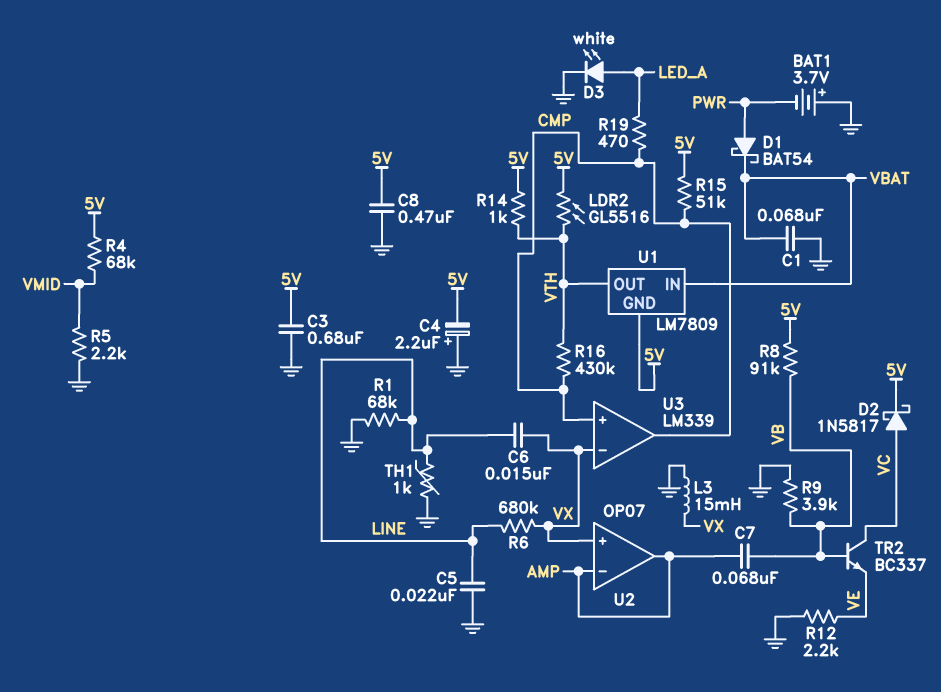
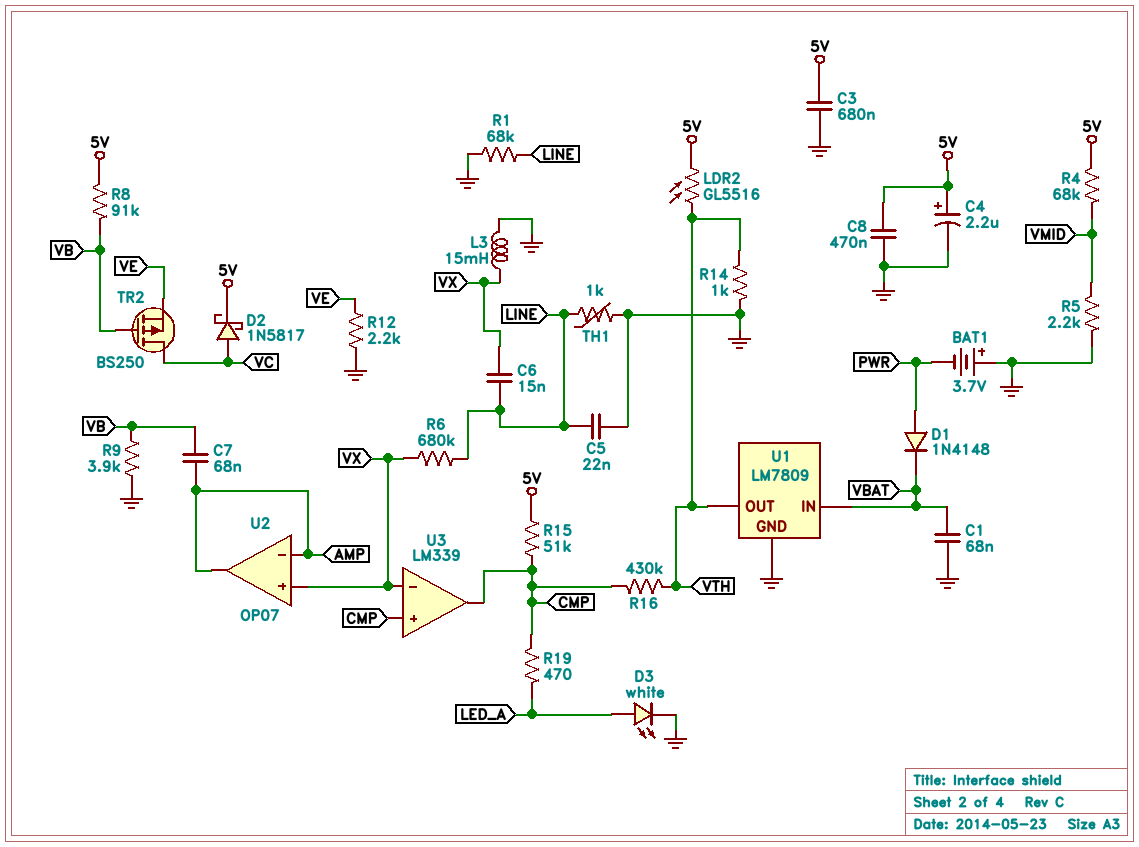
C4: 2.2uF (plus GND, minus 5V) -> 2.2uF (plus 5V, minus GND)
D1: schottky BAT54 (A PWR, K VBAT) -> diode 1N4148 (A PWR, K VBAT)
R14: 1k (5V, VTH) -> 1k (GND, VTH)
TR2: NPN BC337 (B VB, C VC, E VE) -> PMOS BS250 (G VB, D VC, S VE)
U1 pin GND: 5V -> GND

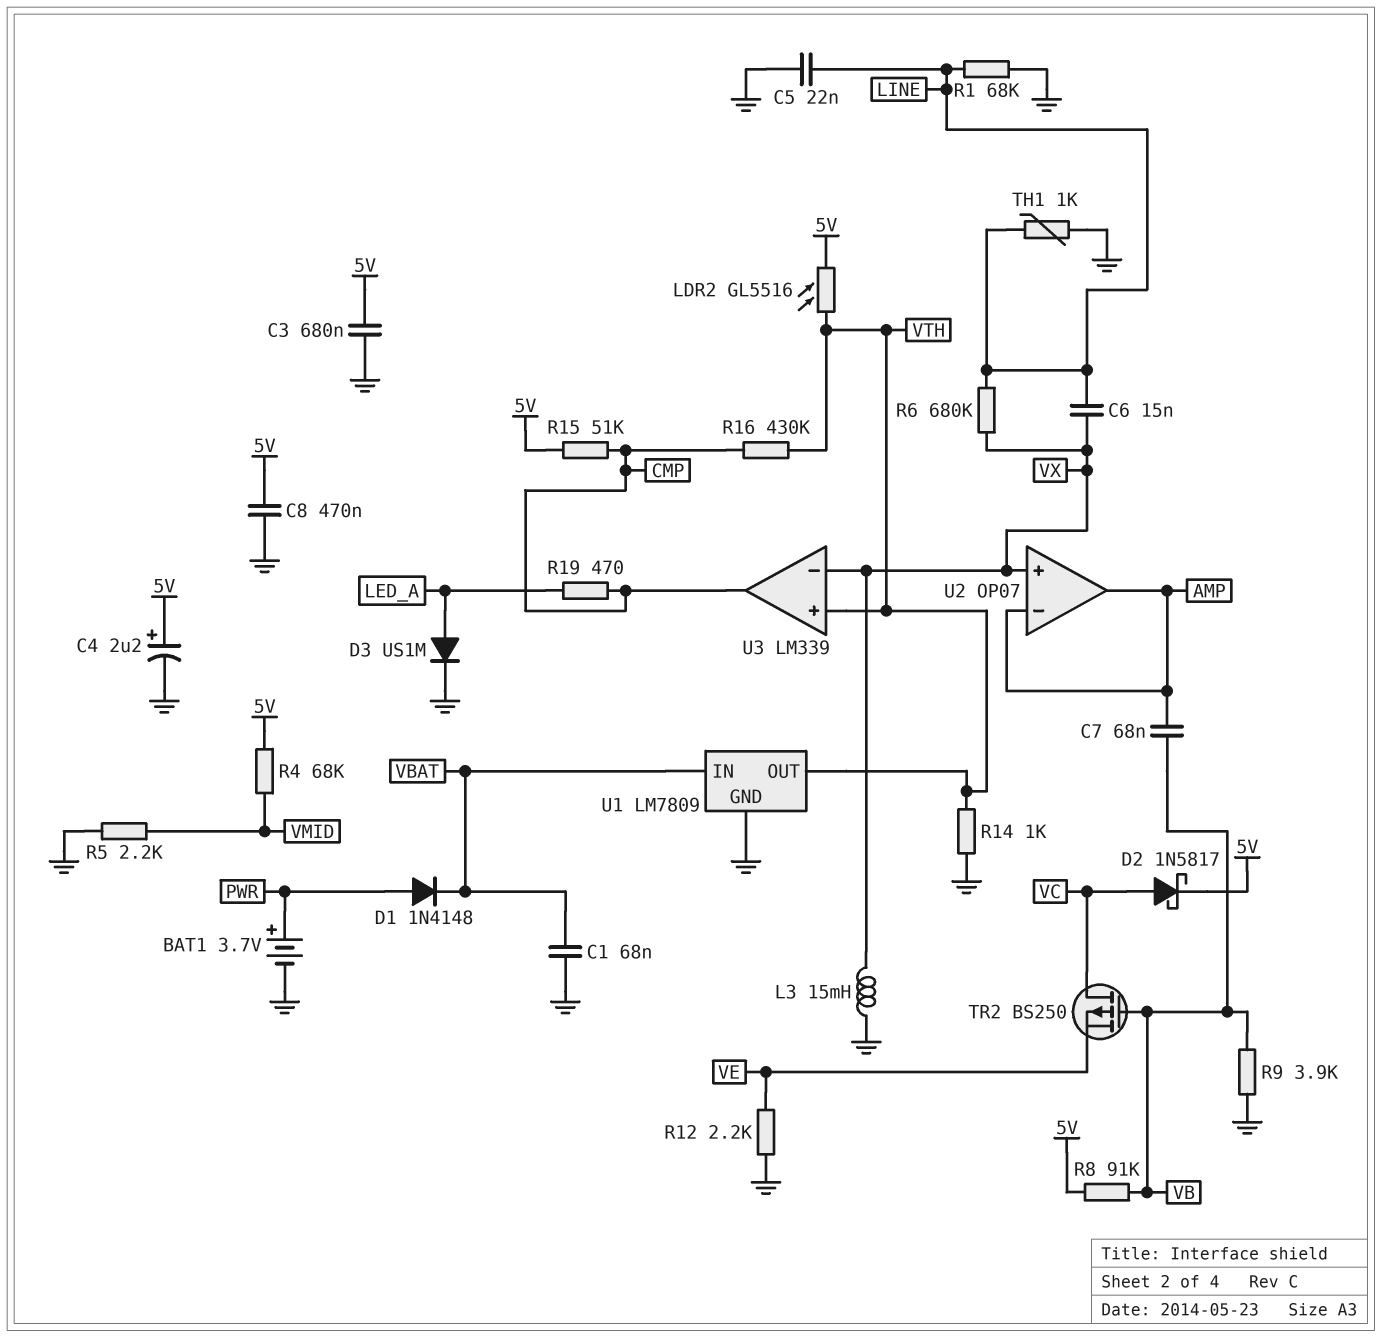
BAT1: 3.7V (plus GND, minus PWR) -> 3.7V (plus PWR, minus GND)
D3: LED white (A LED_A, K GND) -> diode US1M (A LED_A, K GND)
U3 pin in+: CMP -> VTH

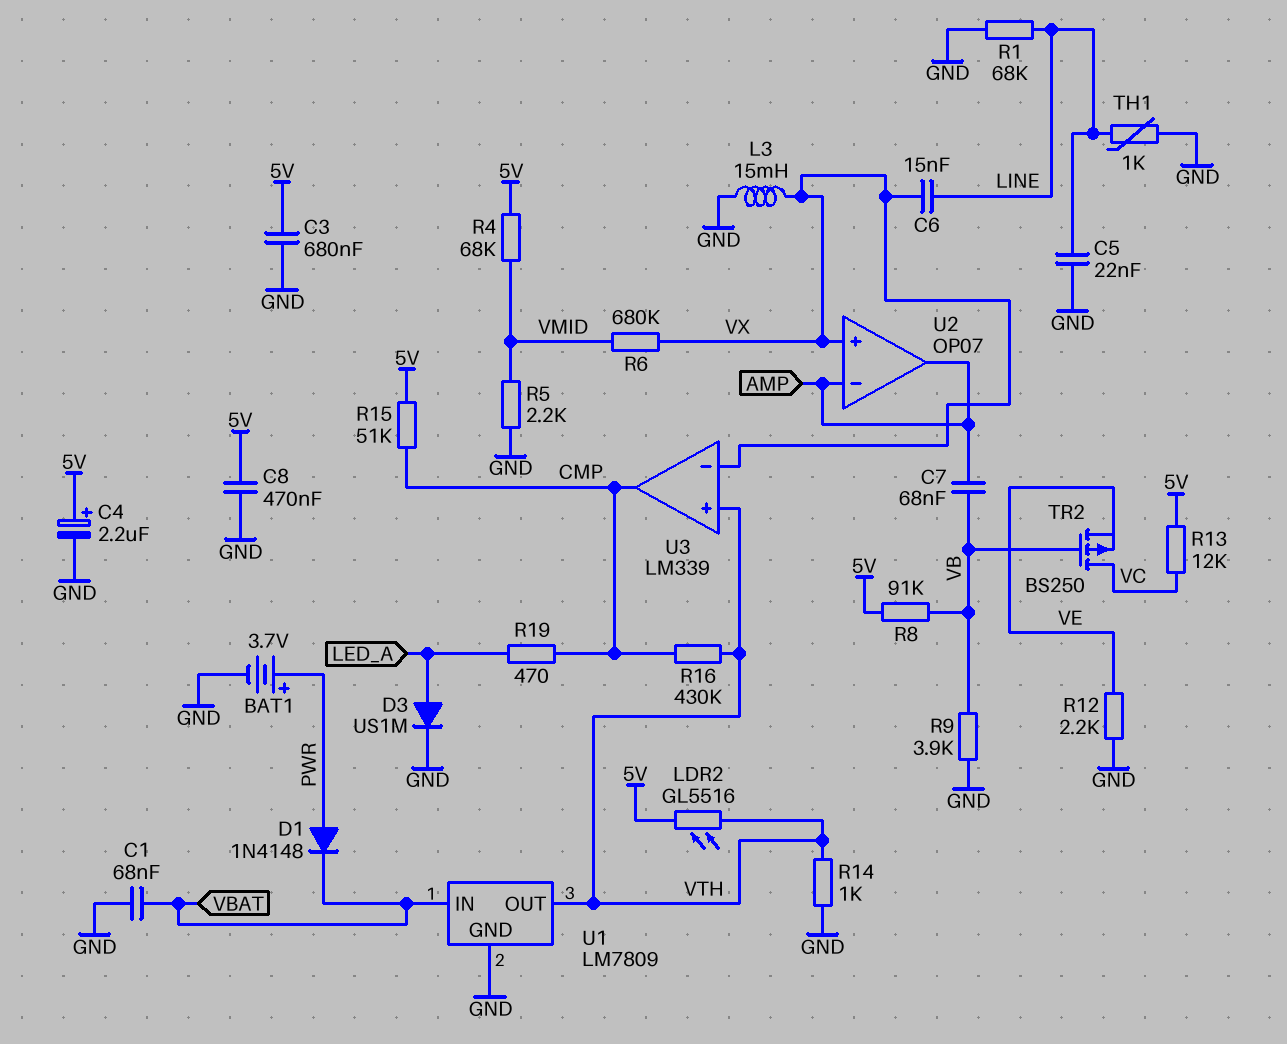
D2: schottky 1N5817 (A VC, K 5V) -> none
R6: 680k (LINE, VX) -> 680k (VMID, VX)
R13: none -> 12k (5V, VC)

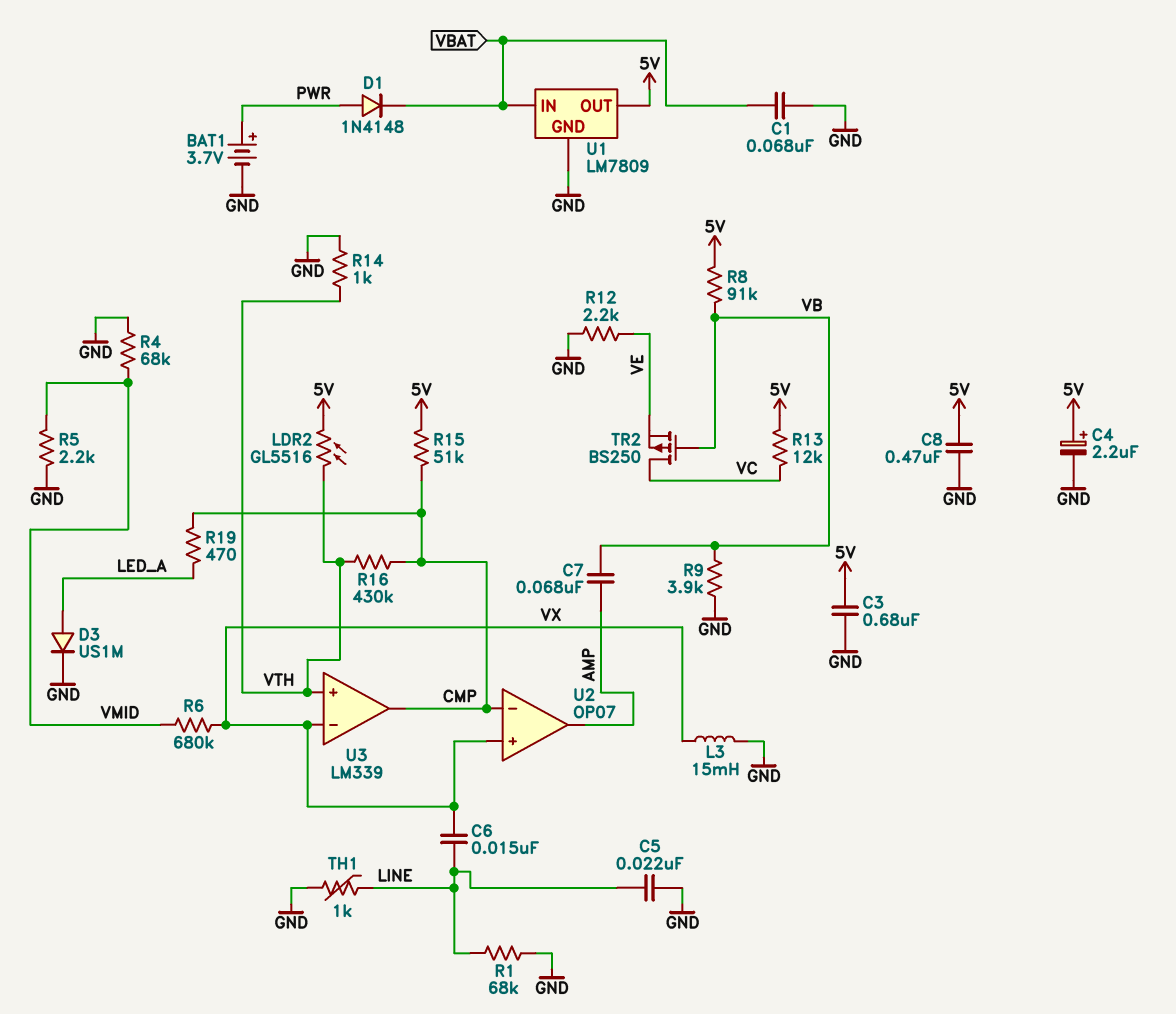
R4: 68k (5V, VMID) -> 68k (GND, VMID)
U1 pin OUT: VTH -> 5V
U2 pin in-: AMP -> CMP

